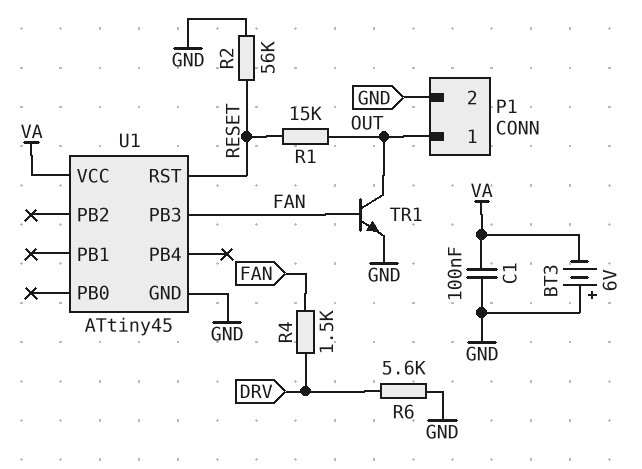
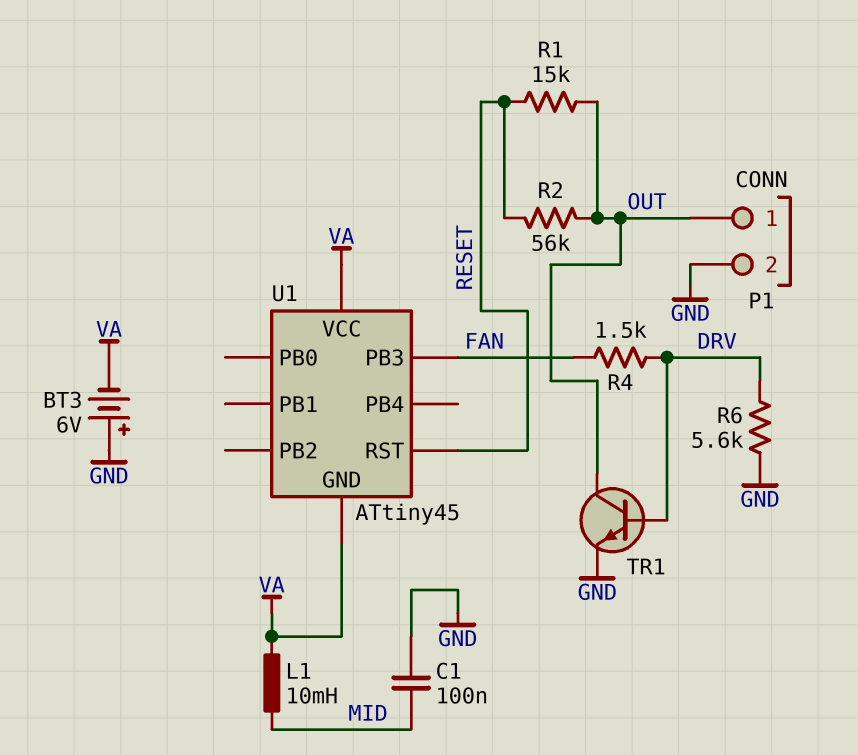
C1: 100nF (GND, VA) -> 100nF (GND, MID)
L1: none -> 10mH (MID, VA)
R2: 56k (GND, RESET) -> 56k (OUT, RESET)
TR1: NPN (B FAN, C OUT, E GND) -> NPN (B DRV, C OUT, E GND)
U1 pin GND: GND -> VA

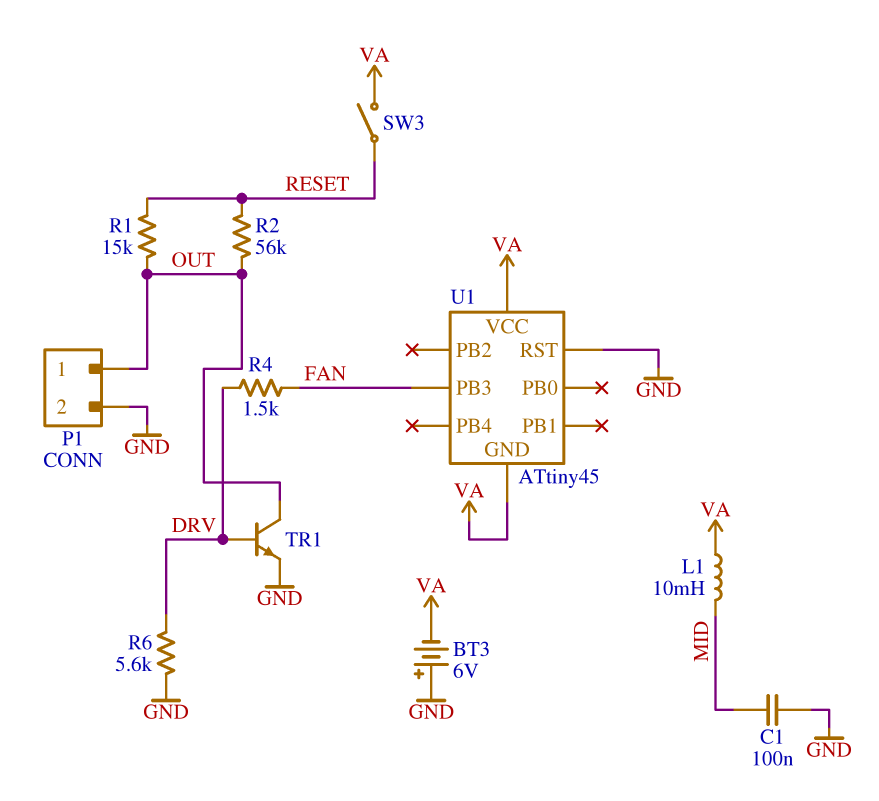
SW3: none -> switch (RESET, VA)
U1 pin RST: RESET -> GND

